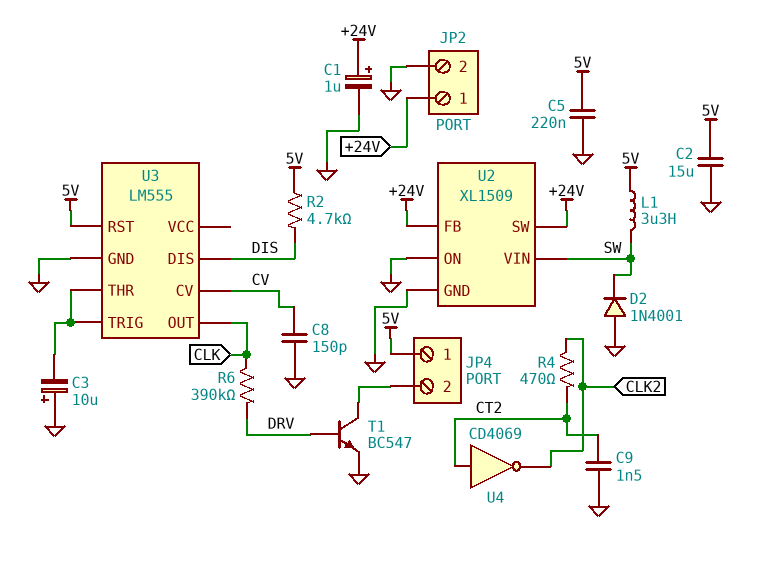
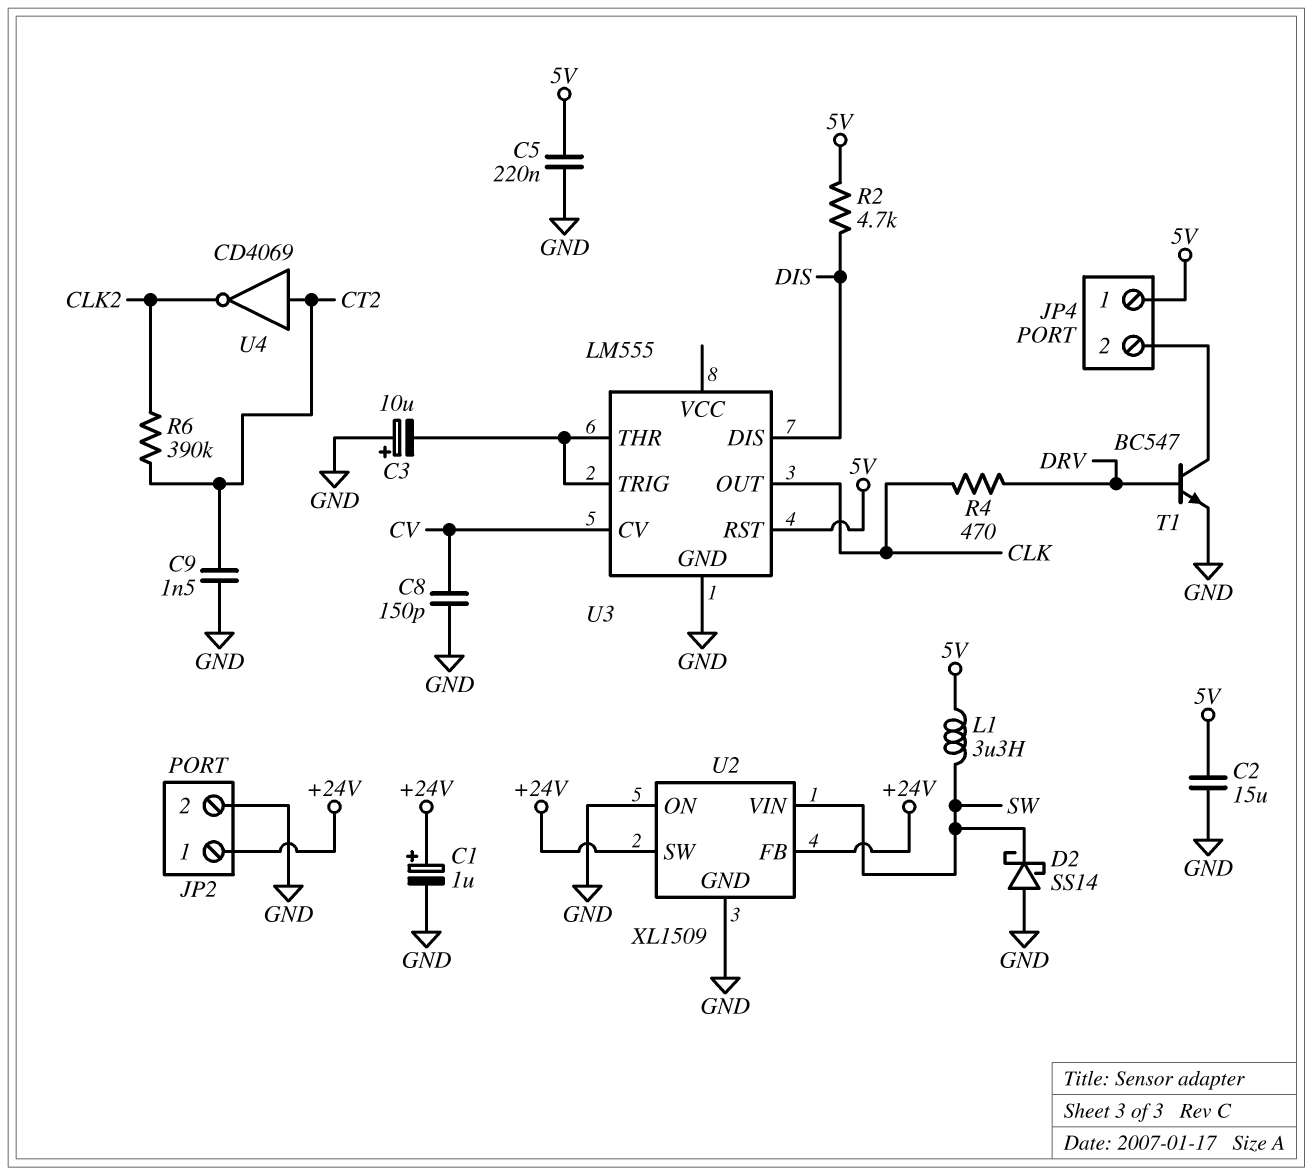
D2: diode 1N4001 (A GND, K SW) -> schottky SS14 (A GND, K SW)
R4: 470 (CLK2, CT2) -> 470 (CLK, DRV)
R6: 390k (CLK, DRV) -> 390k (CLK2, CT2)

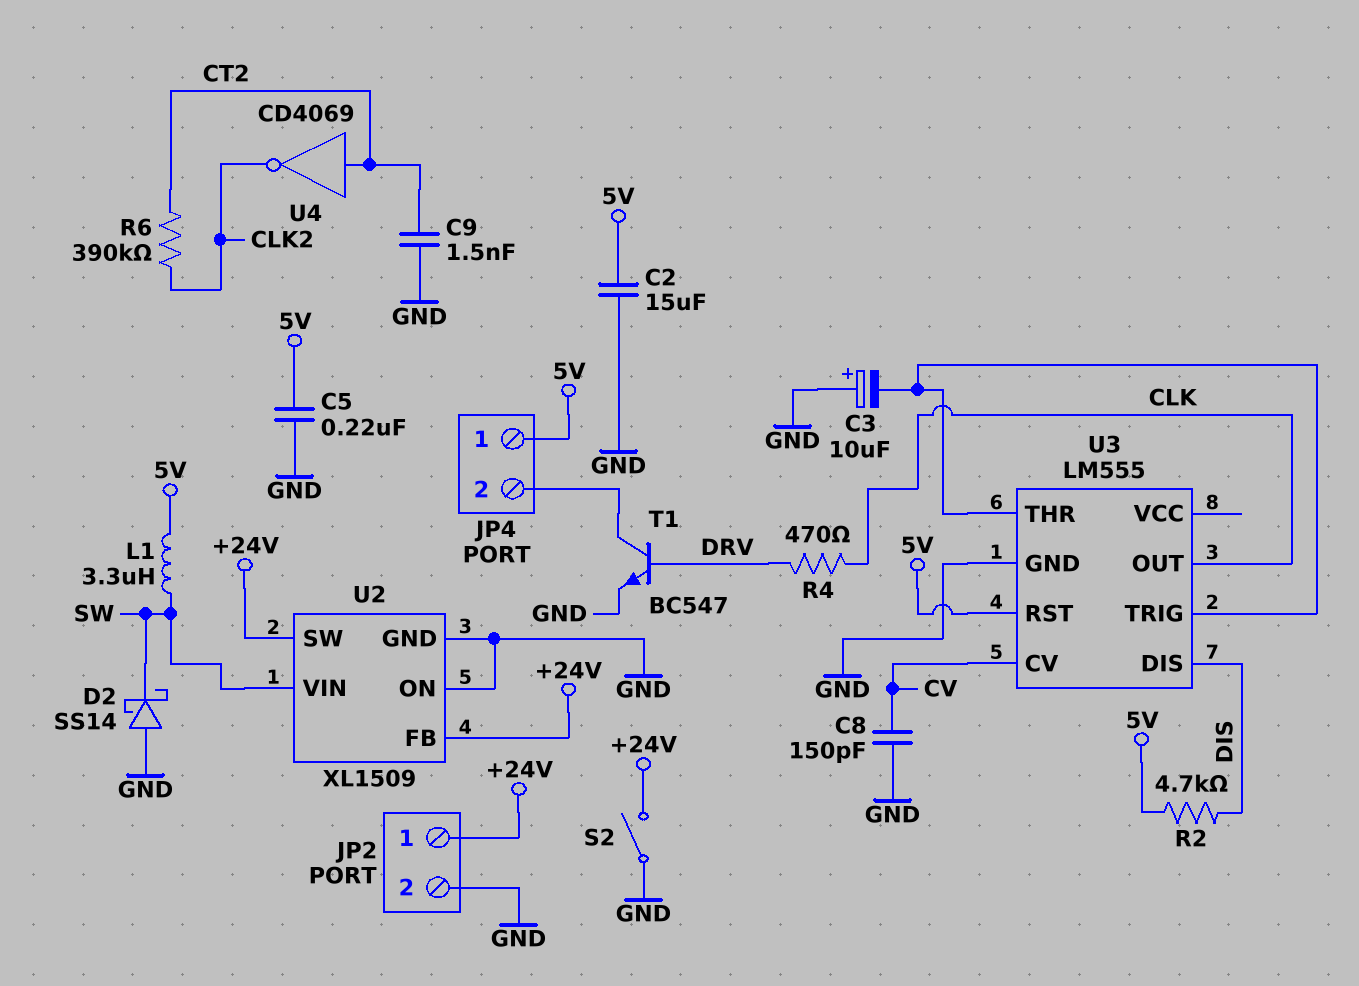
C1: 1uF (plus +24V, minus GND) -> none
S2: none -> switch (+24V, GND)

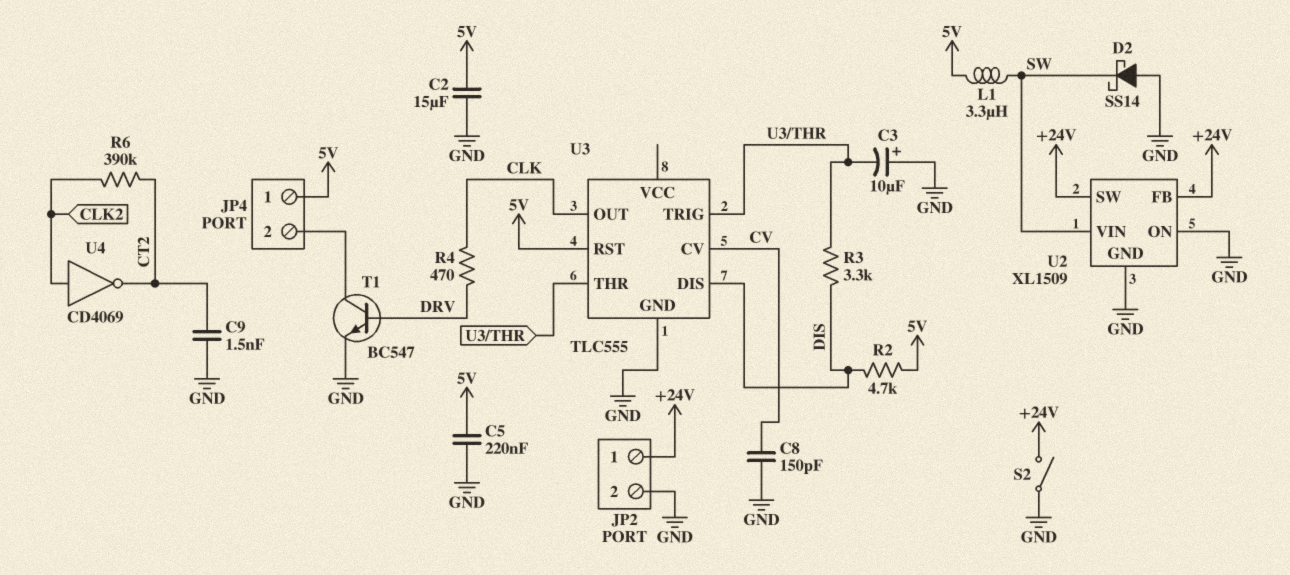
R3: none -> 3.3k (DIS, U3/THR)
U3: LM555 -> TLC555
U4: NOT CD4069 (in CT2, out CLK2) -> NOT CD4069 (in CLK2, out CT2)

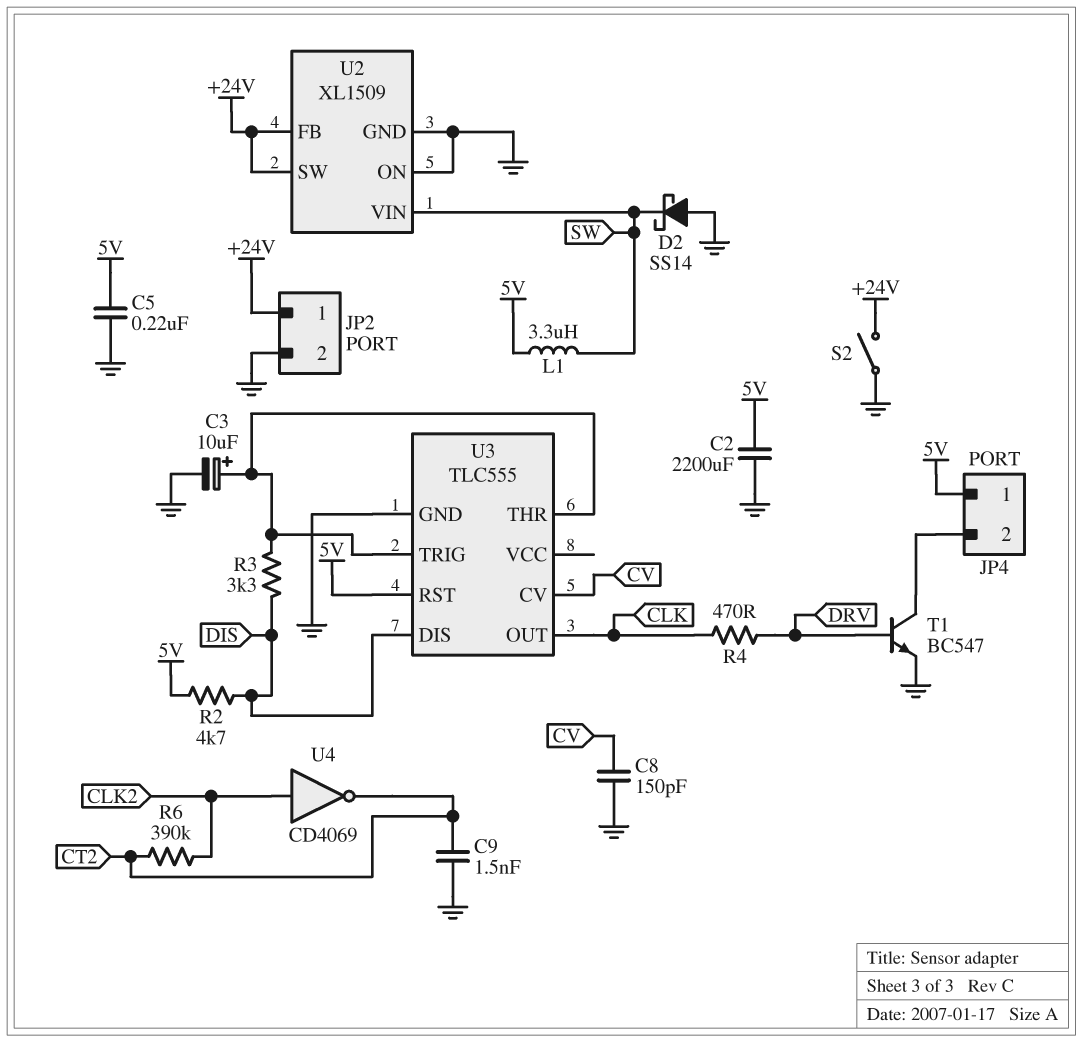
C2: 15uF (5V, GND) -> 2200uF (5V, GND)
C3: 10uF (plus GND, minus U3/THR) -> 10uF (plus U3/THR, minus GND)

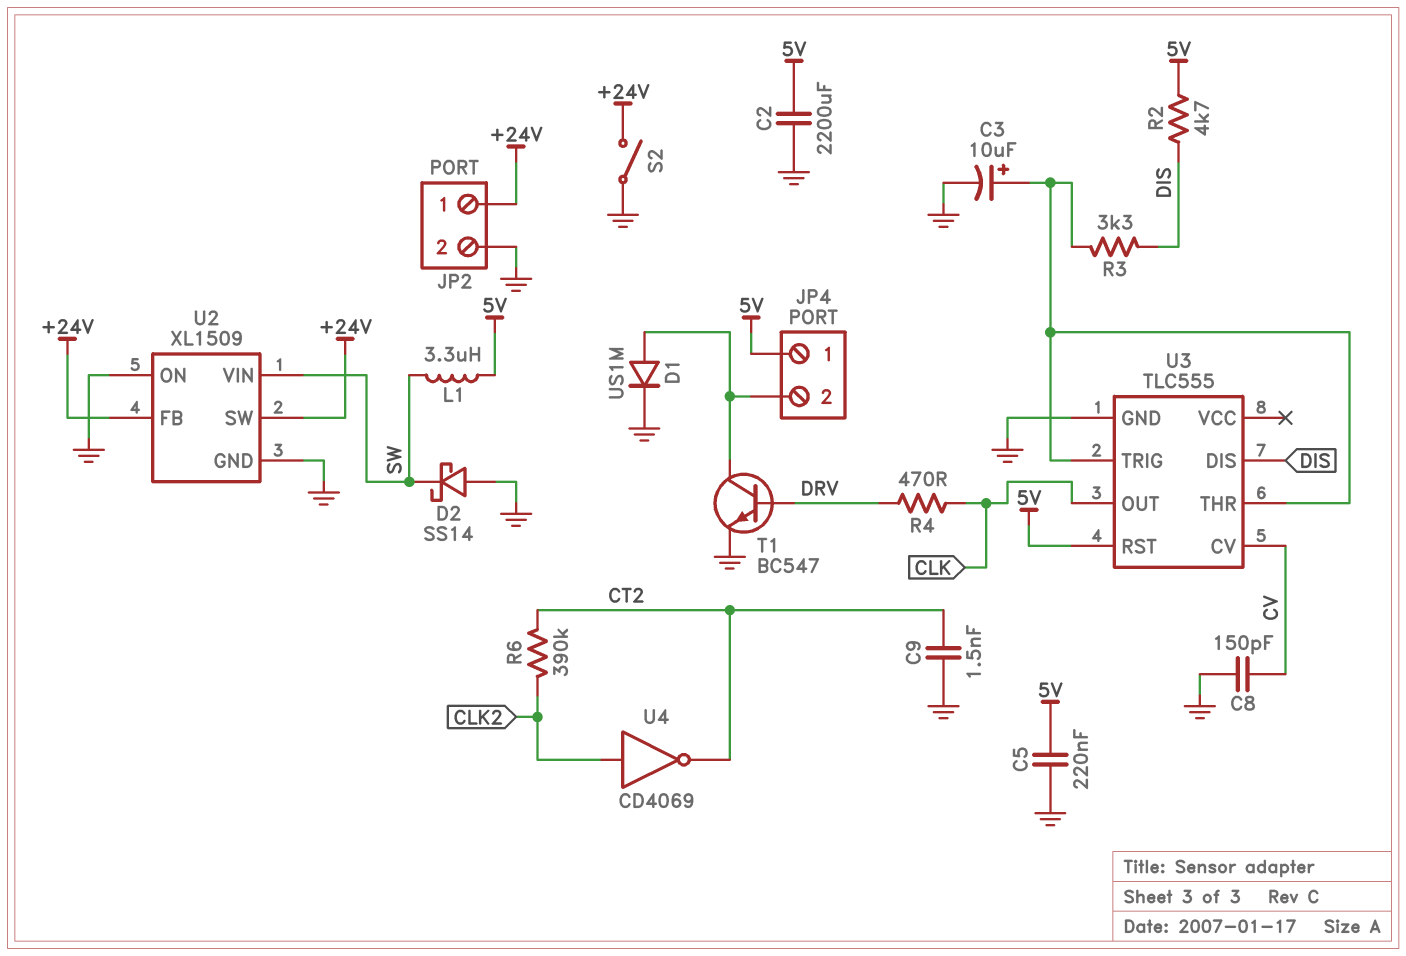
D1: none -> diode US1M (A JP4/2, K GND)

